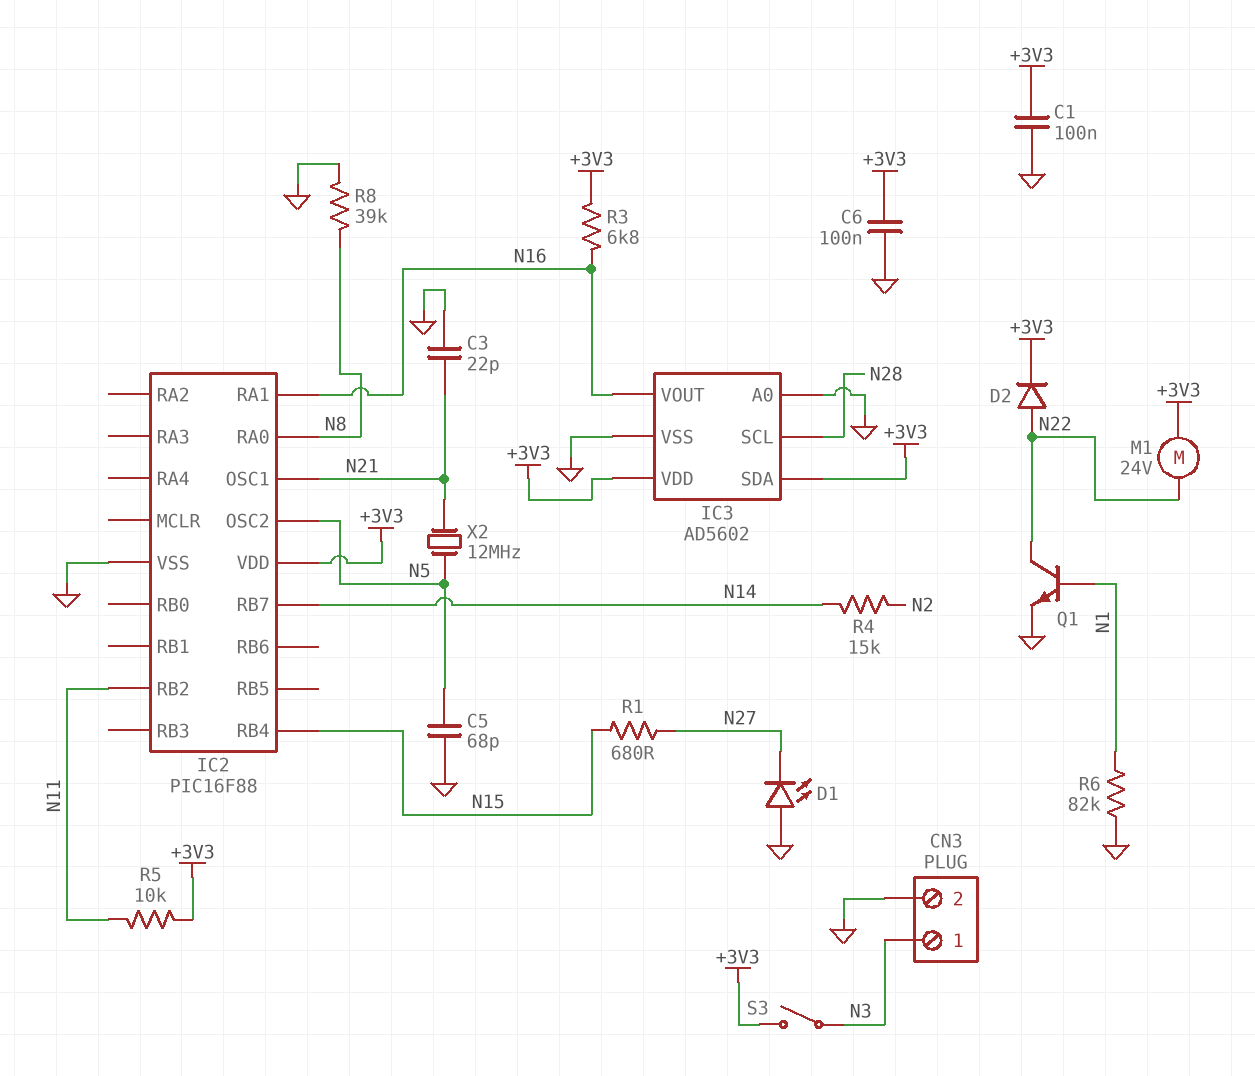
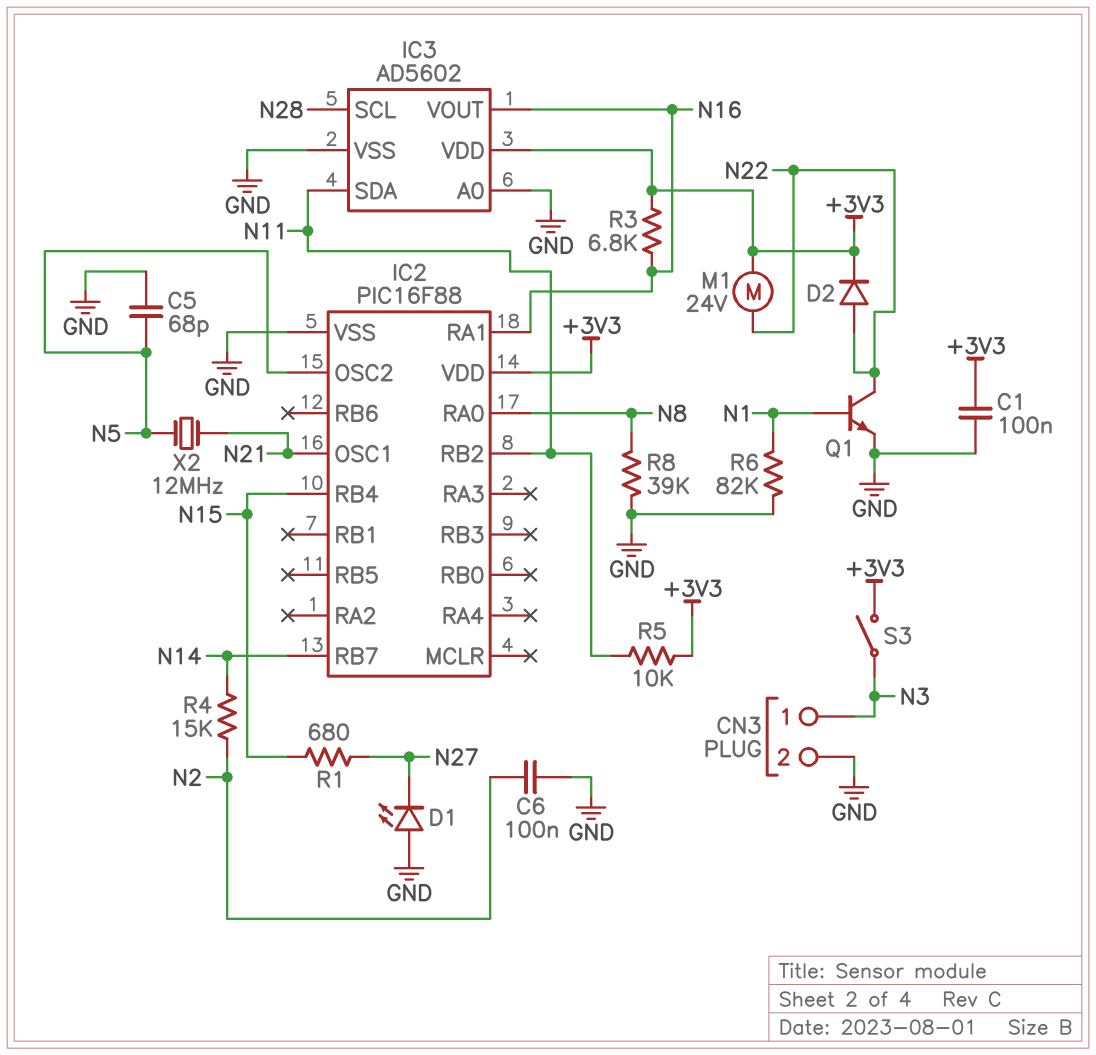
C3: 22pF (GND, N21) -> none
C6: 100nF (+3V3, GND) -> 100nF (GND, N2)
IC3 pin SDA: +3V3 -> N11

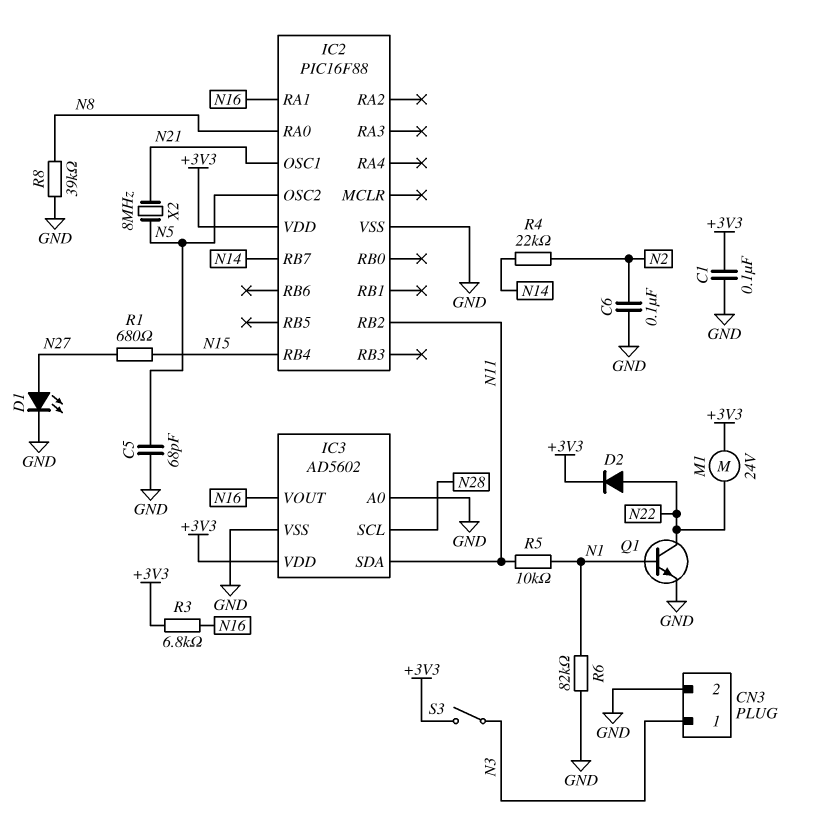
D1: LED (A GND, K N27) -> LED (A N27, K GND)
R4: 15k (N2, N14) -> 22k (N2, N14)
R5: 10k (+3V3, N11) -> 10k (N1, N11)
X2: 12MHz (N5, N21) -> 8MHz (N5, N21)

